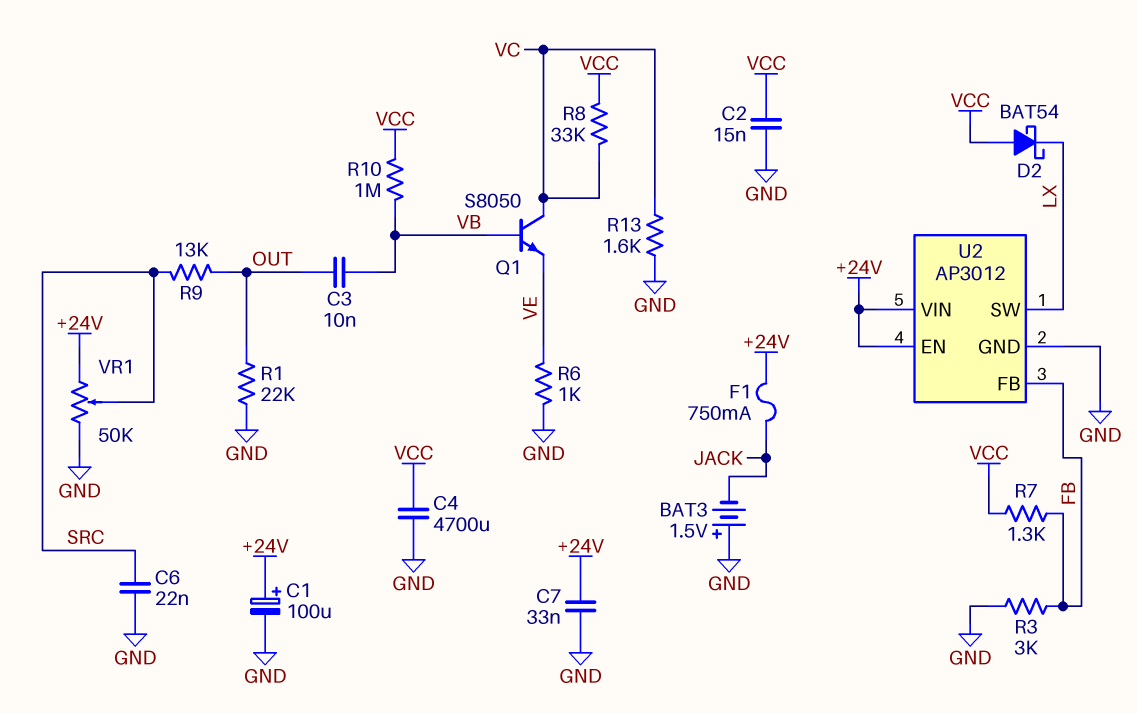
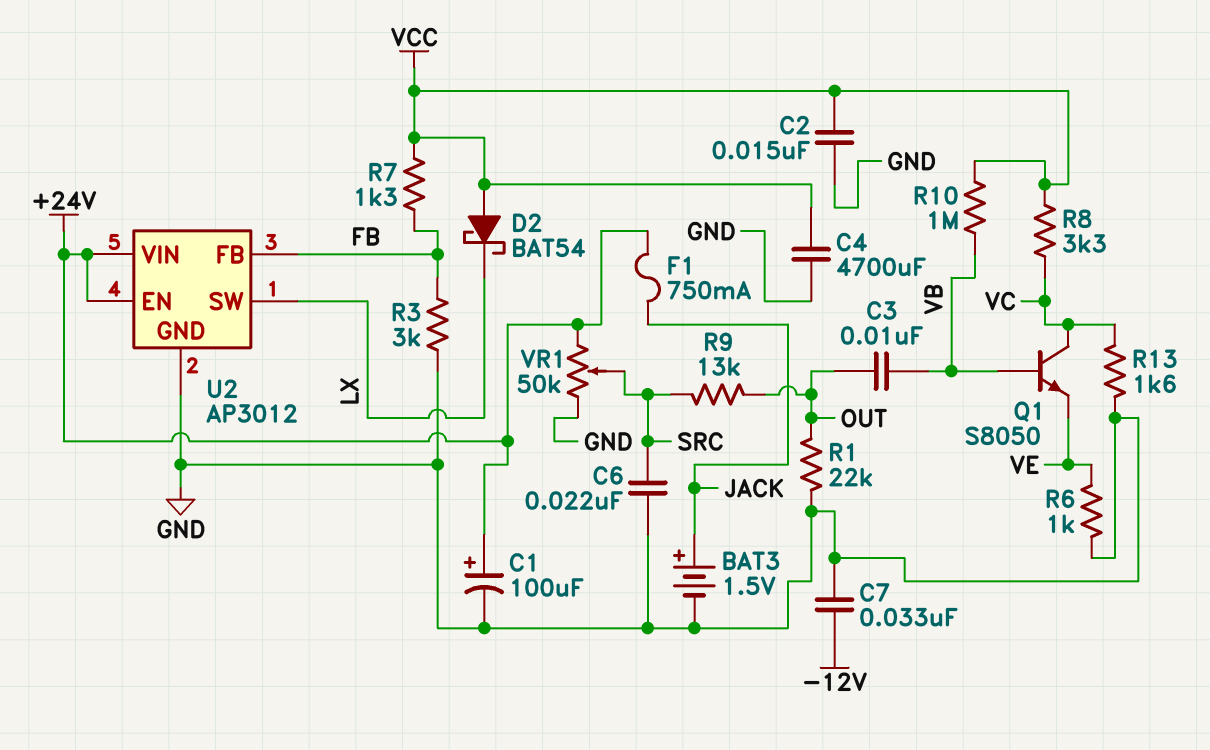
BAT3: 1.5V (plus GND, minus JACK) -> 1.5V (plus JACK, minus GND)
C7: 33nF (+24V, GND) -> 33nF (-12V, GND)
R8: 33k (VC, VCC) -> 3.3k (VC, VCC)

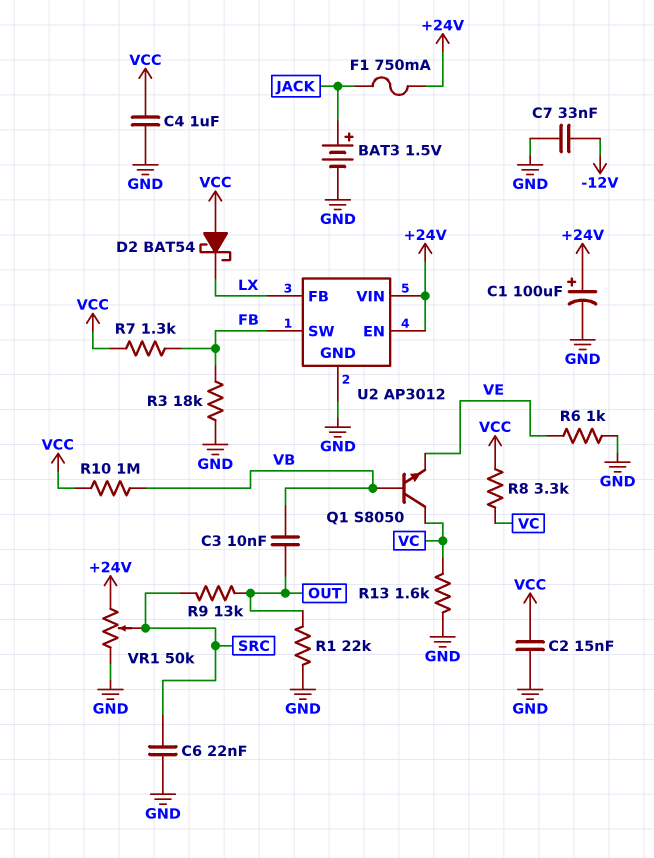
C4: 4700uF (GND, VCC) -> 1uF (GND, VCC)
R3: 3k (FB, GND) -> 18k (FB, GND)
U2 pin FB: FB -> LX
U2 pin SW: LX -> FB

